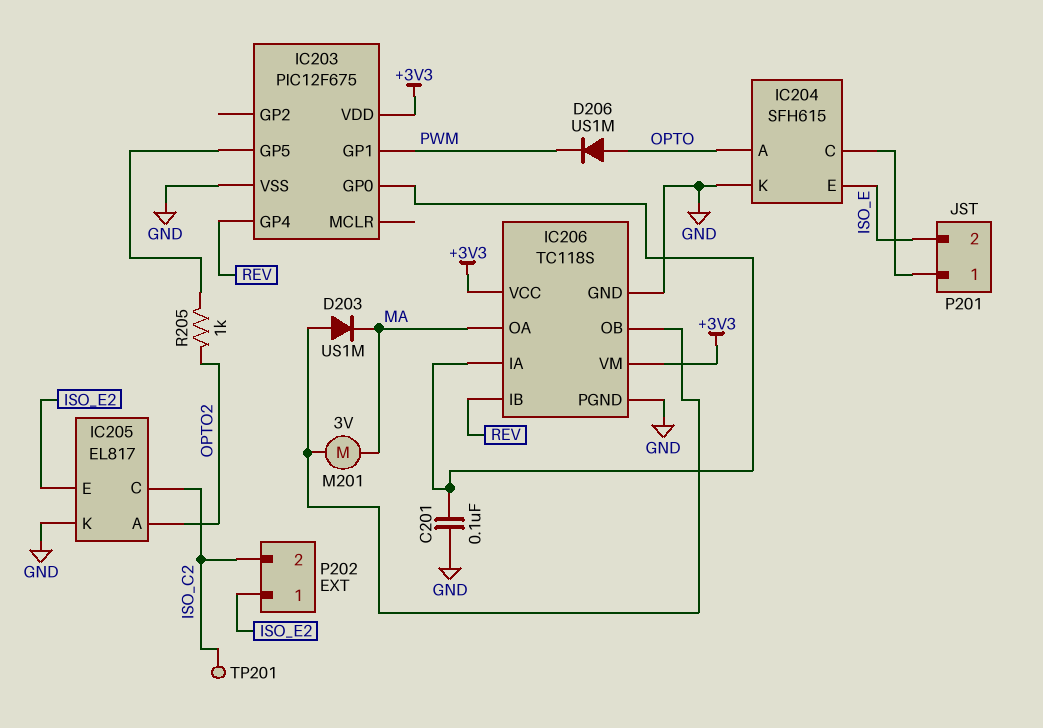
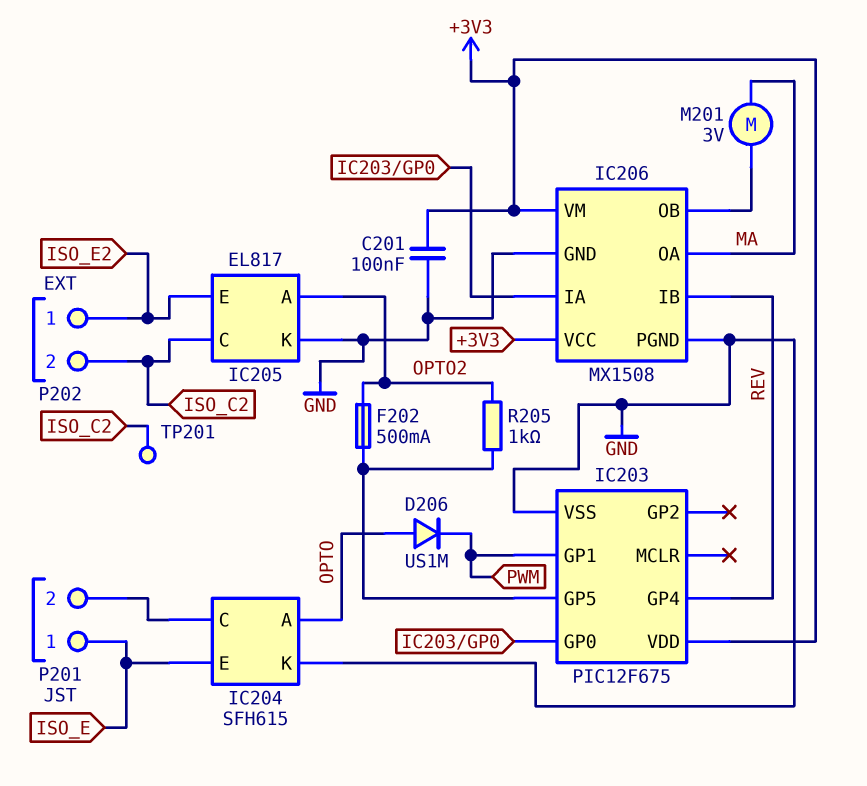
C201: 100nF (GND, IC203/GP0) -> 100nF (+3V3, GND)
D203: diode US1M (A IC206/OB, K MA) -> none
F202: none -> 500mA (IC203/GP5, OPTO2)
IC206: TC118S -> MX1508
P201 pin 1: IC204/C -> ISO_E
P201 pin 2: ISO_E -> IC204/C

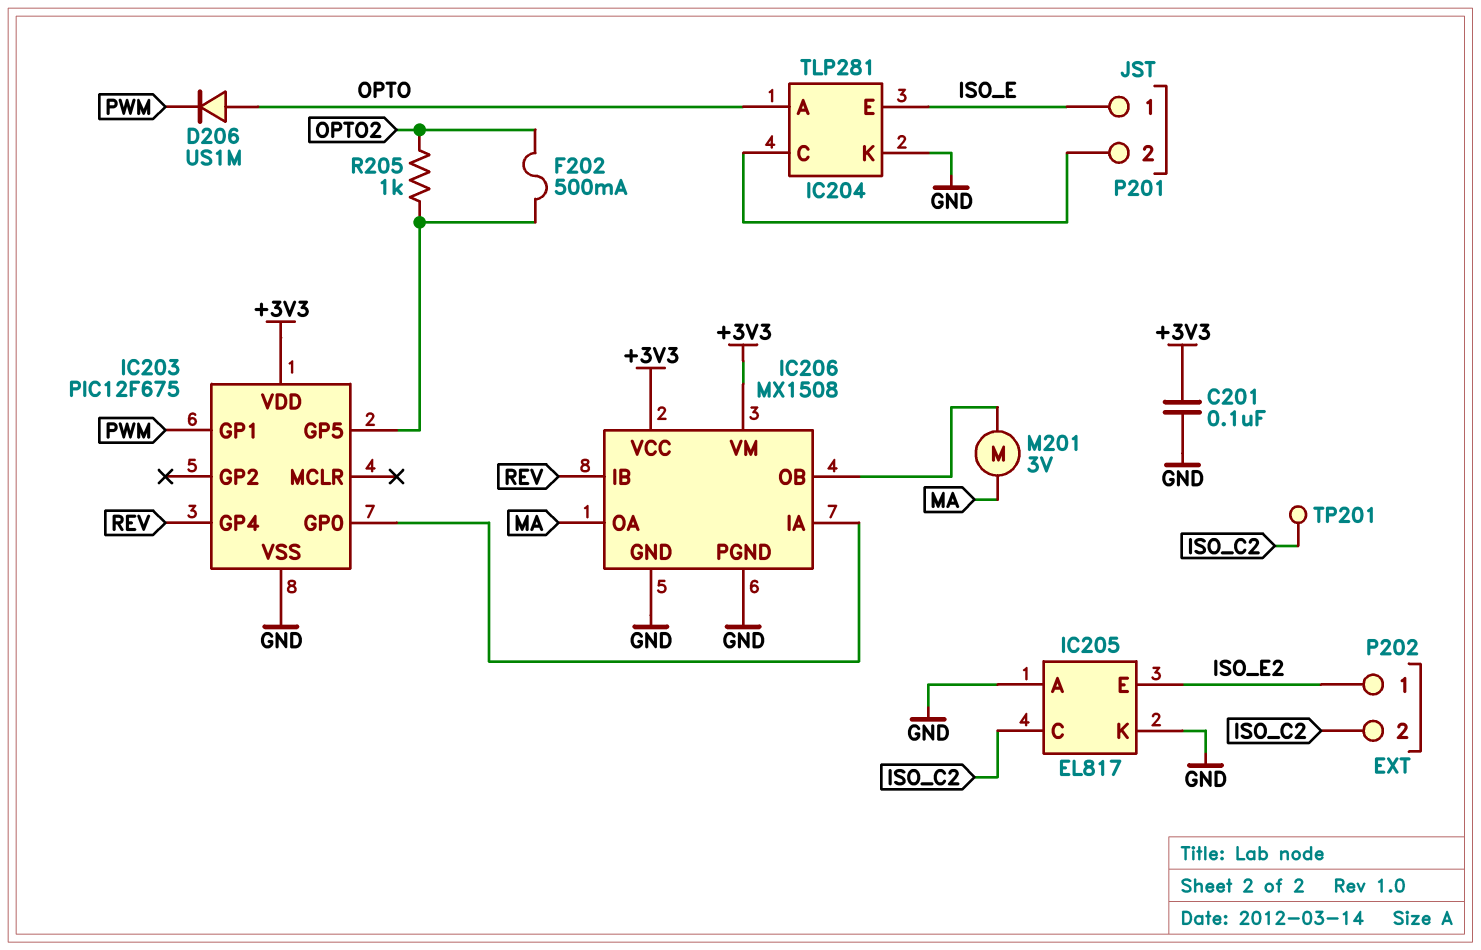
IC204: SFH615 -> TLP281
IC205 pin A: OPTO2 -> GND

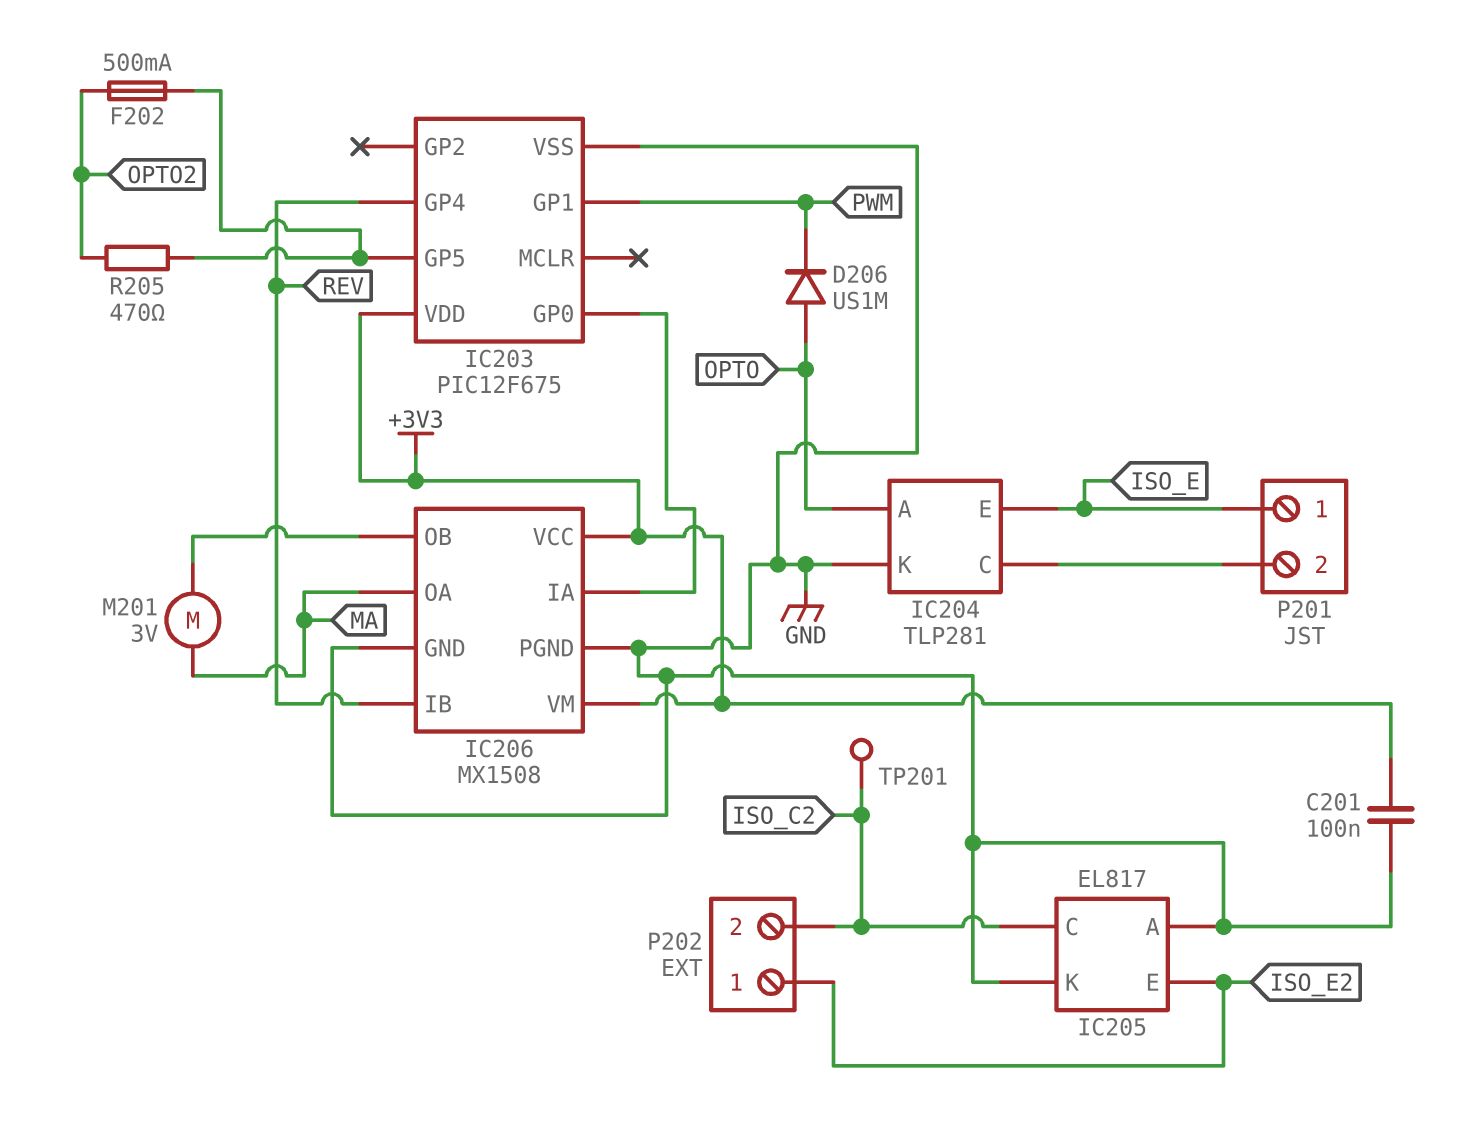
R205: 1k (IC203/GP5, OPTO2) -> 470 (IC203/GP5, OPTO2)

